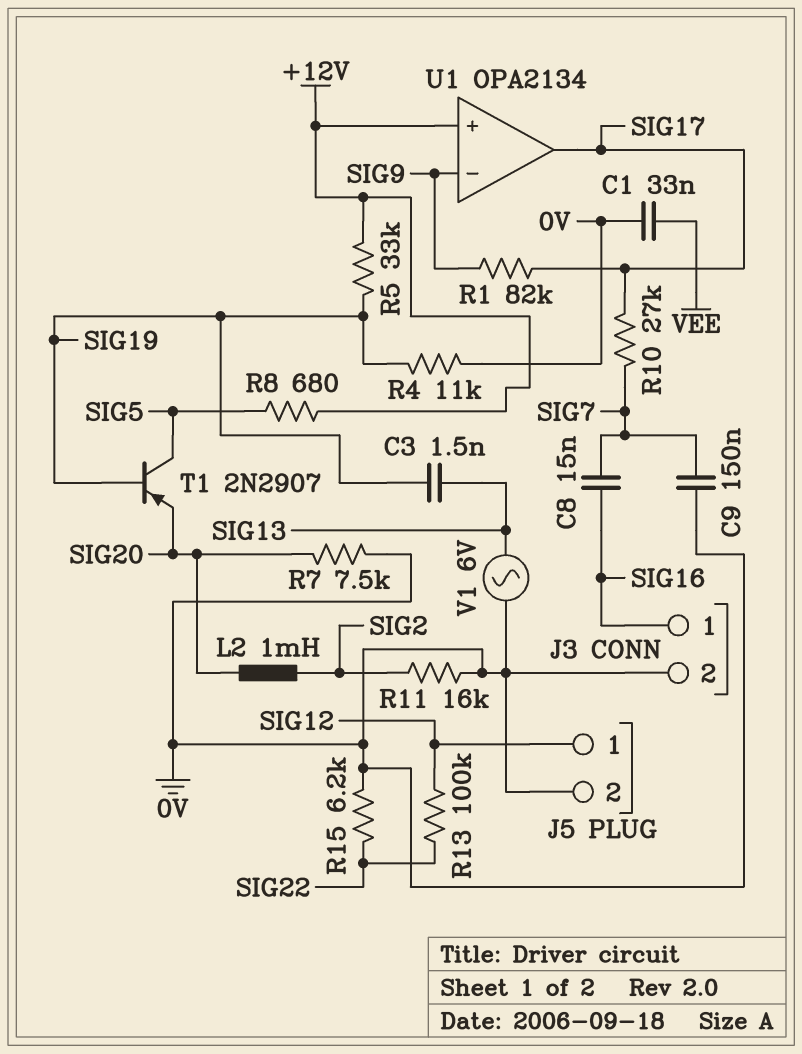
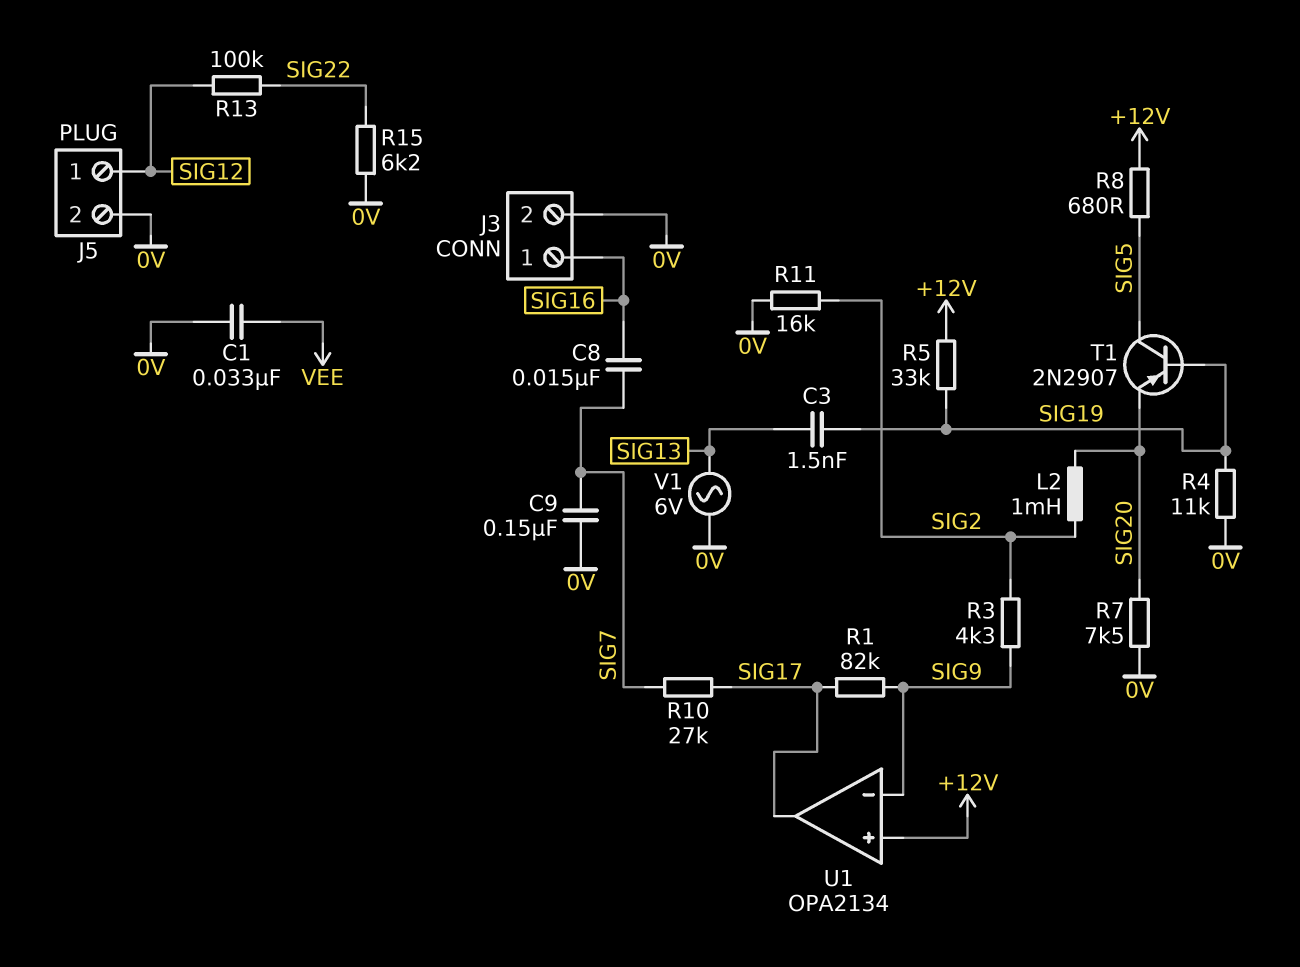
R3: none -> 4.3k (SIG2, SIG9)

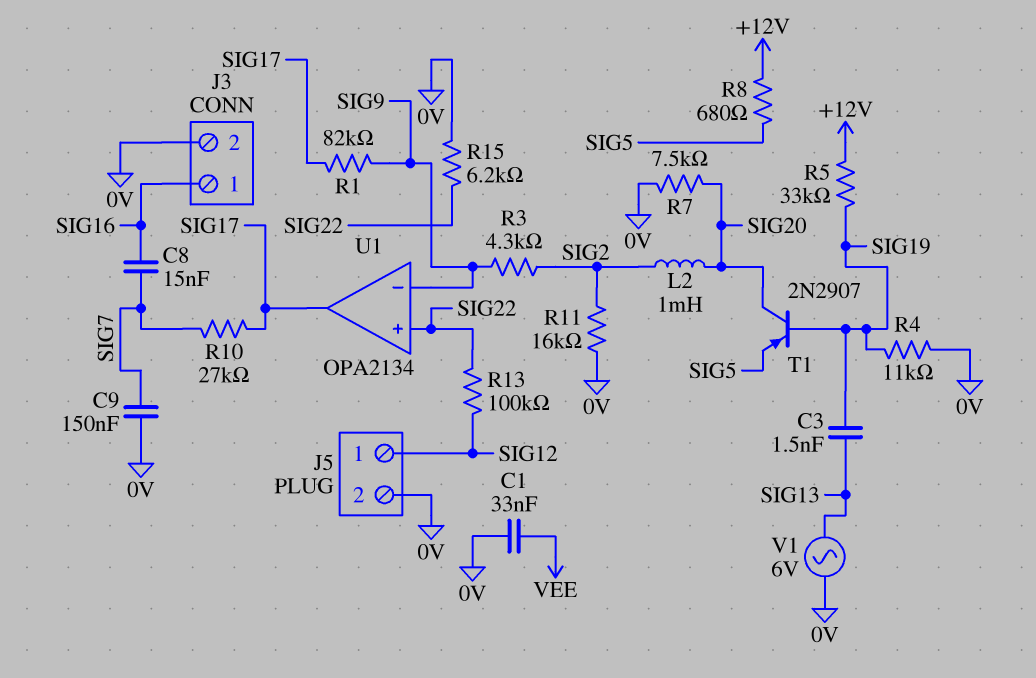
T1: PNP 2N2907 (B SIG19, C SIG5, E SIG20) -> PNP 2N2907 (B SIG19, C SIG20, E SIG5)
U1 pin in+: +12V -> SIG22

